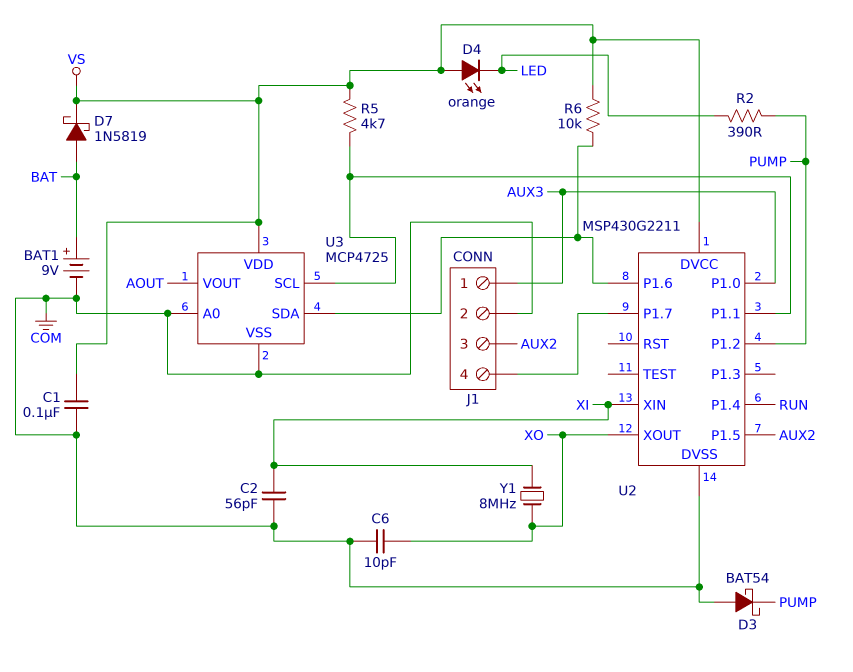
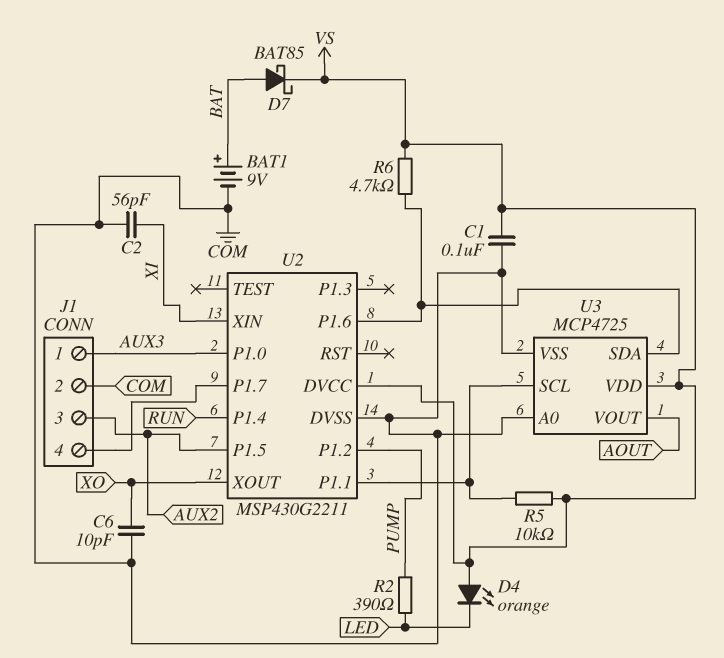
D3: schottky BAT54 (A COM, K PUMP) -> none
D7: schottky 1N5819 (A BAT, K VS) -> schottky BAT85 (A BAT, K VS)
R5: 4.7k (U2/P1.1, VS) -> 10k (U2/P1.1, VS)
R6: 10k (U2/P1.6, VS) -> 4.7k (U2/P1.6, VS)
Y1: 8MHz (XI, XO) -> none

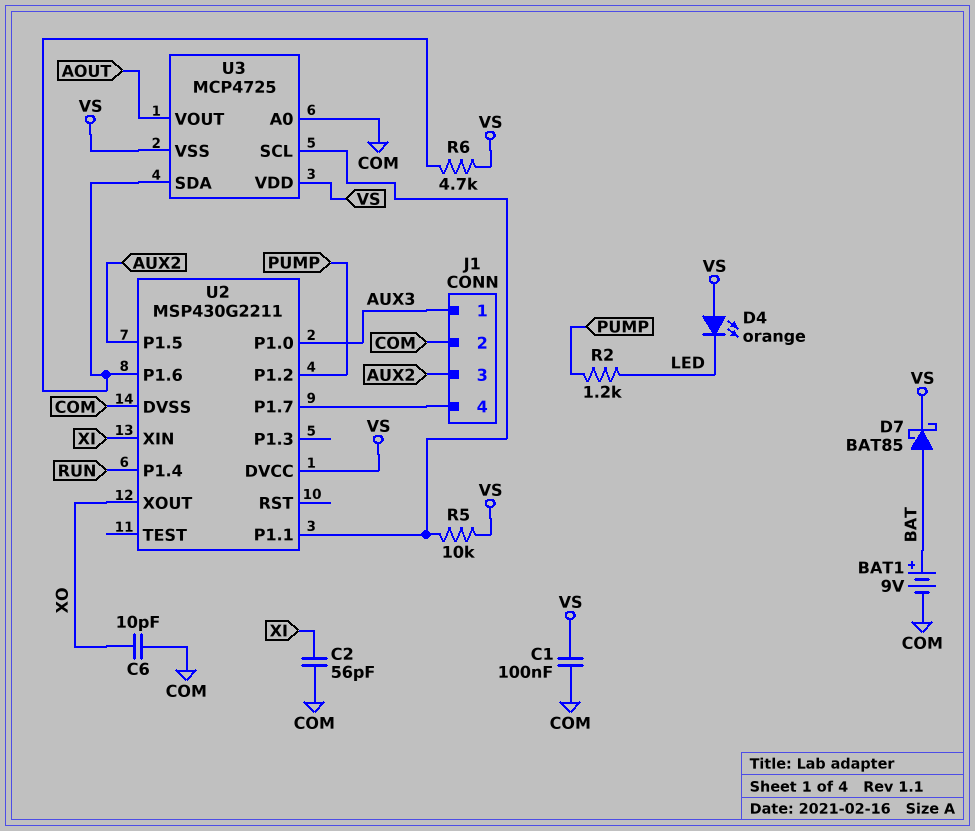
R2: 390 (LED, PUMP) -> 1.2k (LED, PUMP)
U3 pin VSS: COM -> VS

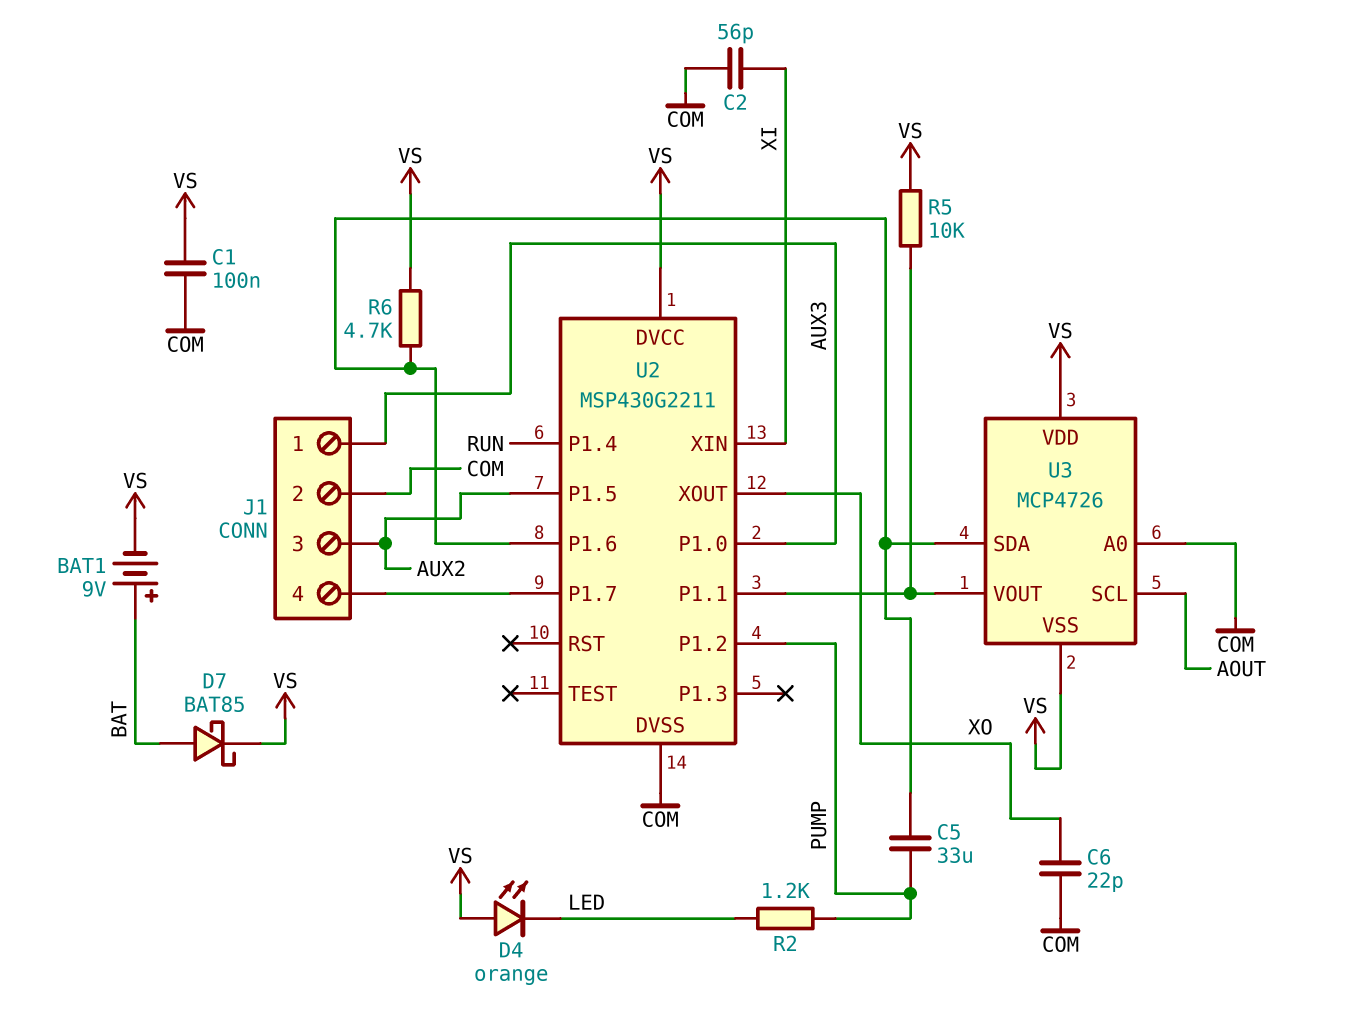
BAT1: 9V (plus BAT, minus COM) -> 9V (plus BAT, minus VS)
C5: none -> 33uF (PUMP, U2/P1.6)
C6: 10pF (COM, XO) -> 22pF (COM, XO)
U3: MCP4725 -> MCP4726
U3 pin SCL: U2/P1.1 -> AOUT
U3 pin VOUT: AOUT -> U2/P1.1

